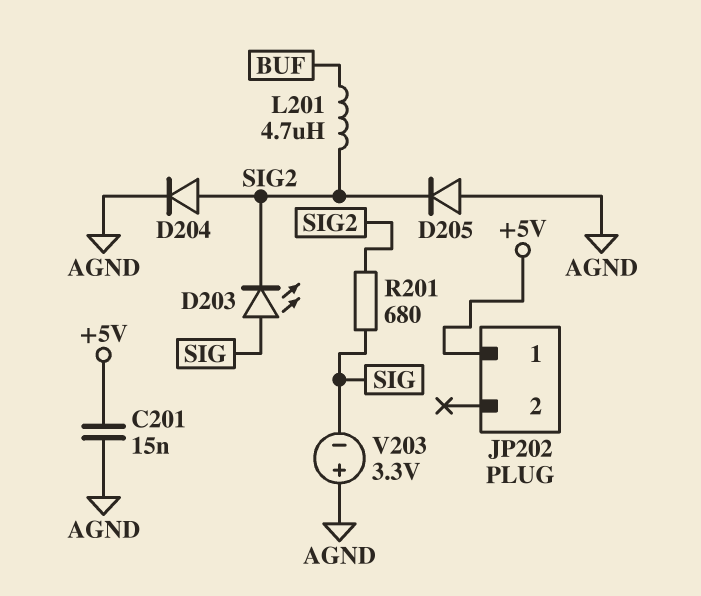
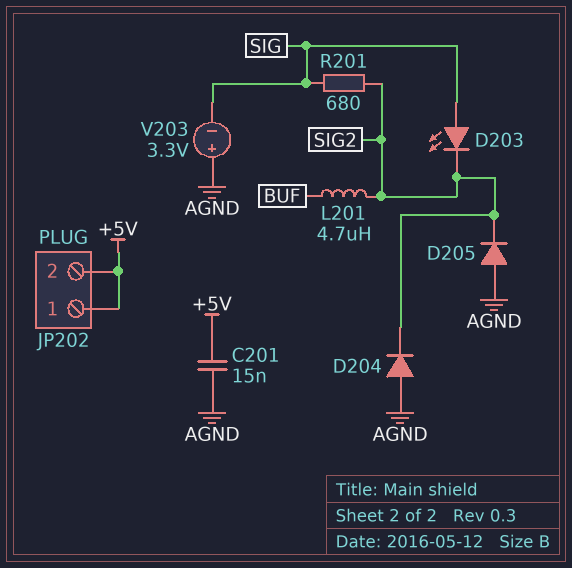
D204: diode (A SIG2, K AGND) -> diode (A AGND, K SIG2)
JP202 pin 2: none -> +5V

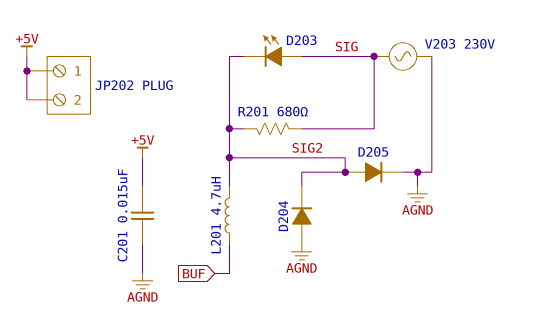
D205: diode (A AGND, K SIG2) -> diode (A SIG2, K AGND)
V203: 3.3V (plus AGND, minus SIG) -> AC 230V (AGND, SIG)

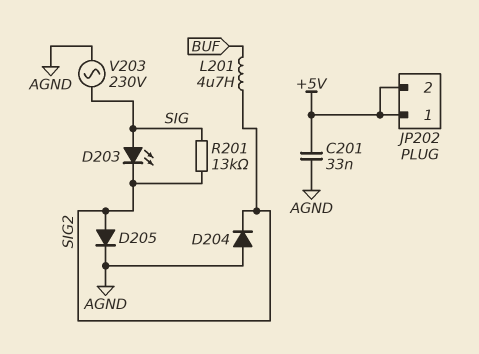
C201: 15nF (+5V, AGND) -> 33nF (+5V, AGND)
R201: 680 (SIG, SIG2) -> 13k (SIG, SIG2)

